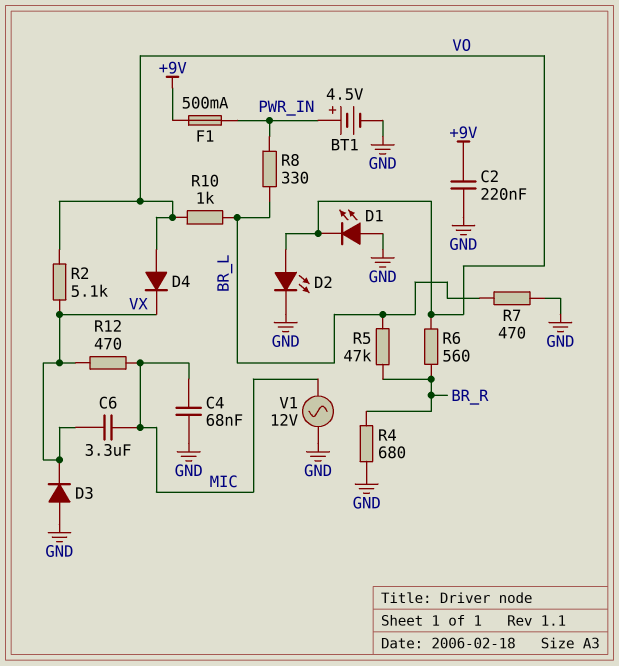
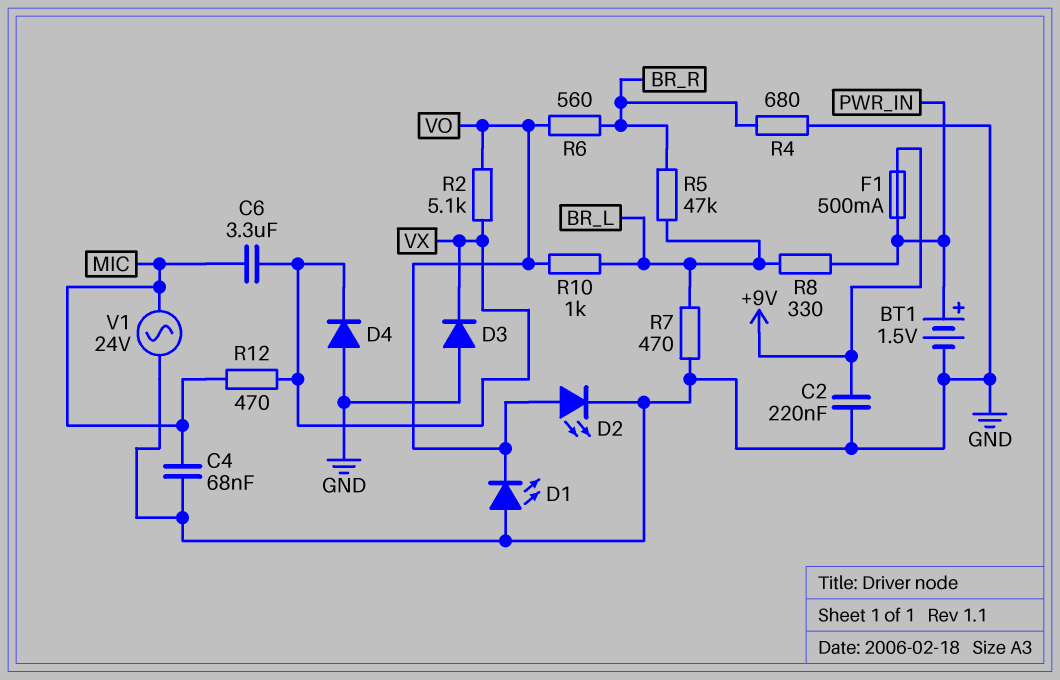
BT1: 4.5V (plus PWR_IN, minus GND) -> 1.5V (plus PWR_IN, minus GND)
D4: diode (A VO, K VX) -> diode (A GND, K VX)
V1: AC 12V (GND, MIC) -> AC 24V (GND, MIC)

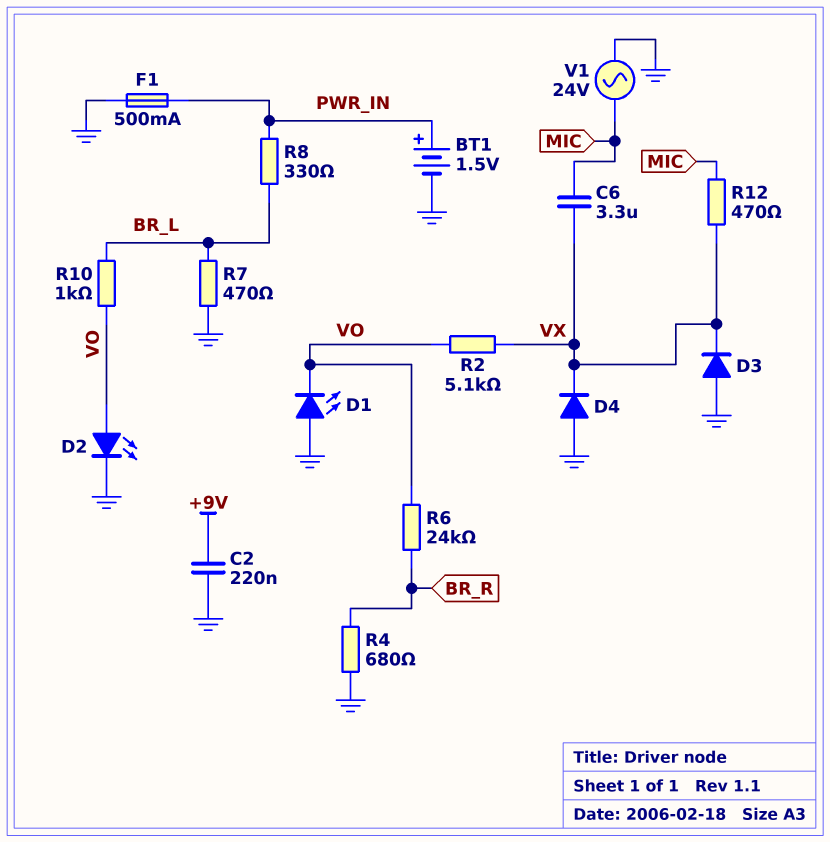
C4: 68nF (GND, MIC) -> none
F1: 500mA (+9V, PWR_IN) -> 500mA (GND, PWR_IN)
R5: 47k (BR_L, BR_R) -> none
R6: 560 (BR_R, VO) -> 24k (BR_R, VO)

